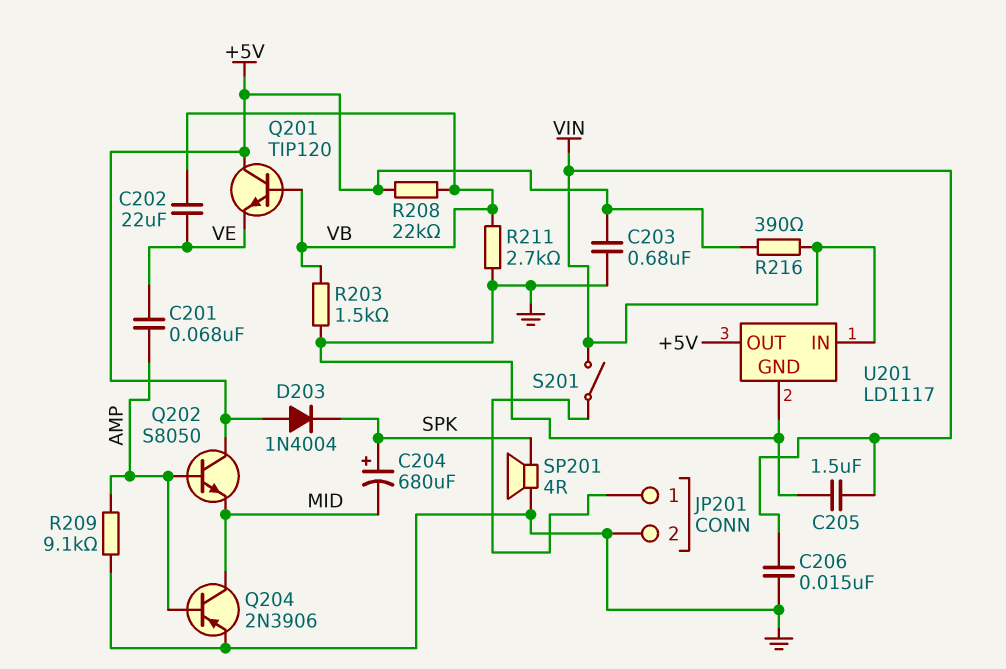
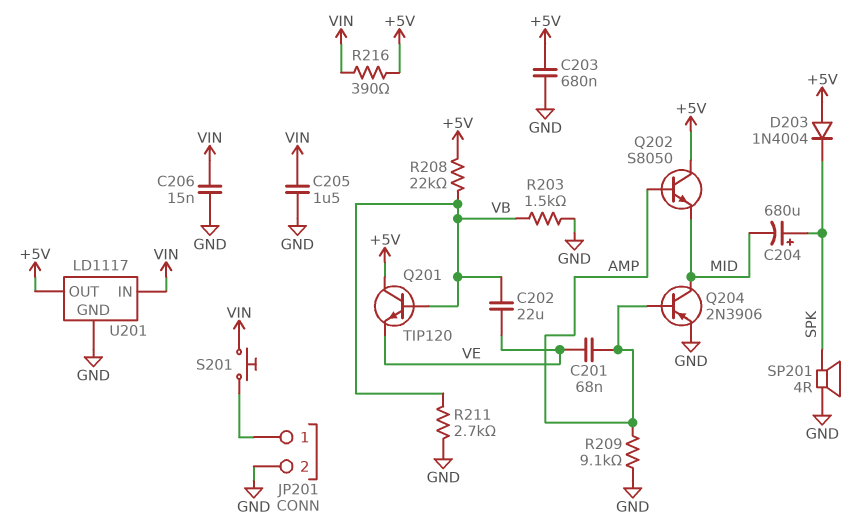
S201: switch (JP201/1, VIN) -> button (JP201/1, VIN)

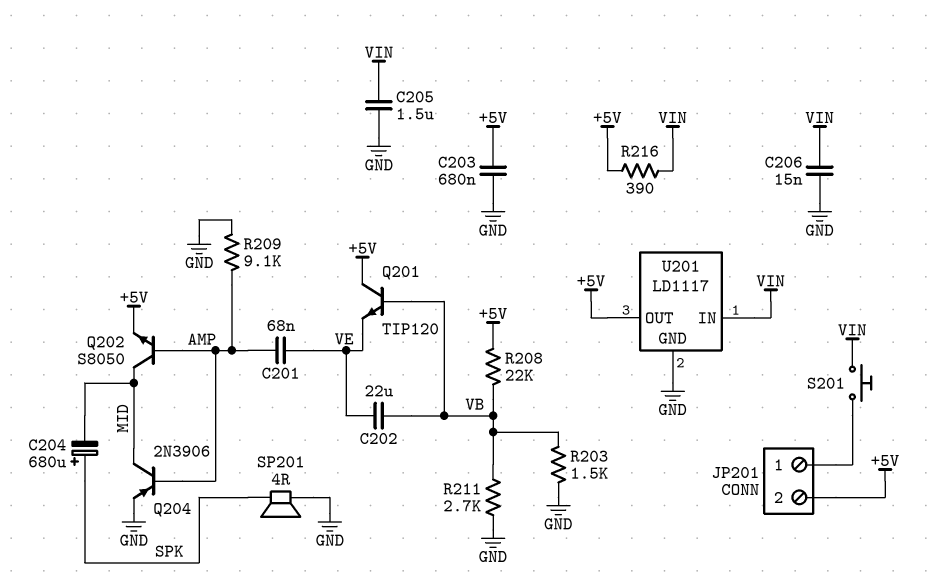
D203: diode 1N4004 (A +5V, K SPK) -> none
JP201 pin 2: GND -> +5V
Q202: NPN S8050 (B AMP, C +5V, E MID) -> NPN S8050 (B AMP, C MID, E +5V)

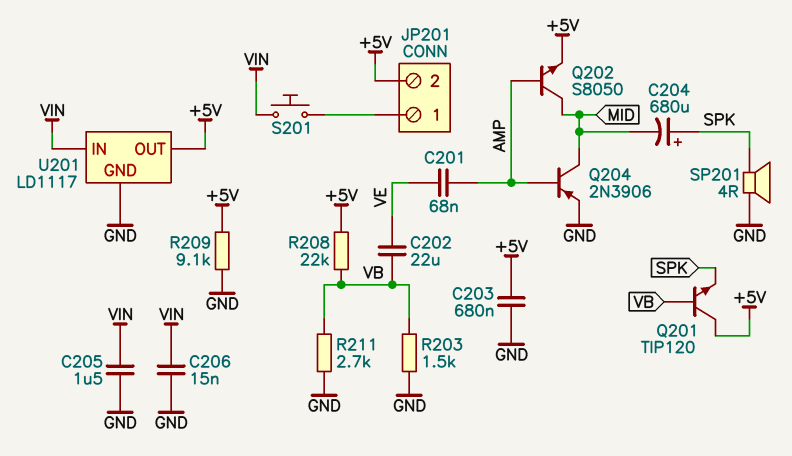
Q201: NPN TIP120 (B VB, C +5V, E VE) -> NPN TIP120 (B VB, C +5V, E SPK)
R209: 9.1k (AMP, GND) -> 9.1k (+5V, GND)
R216: 390 (+5V, VIN) -> none

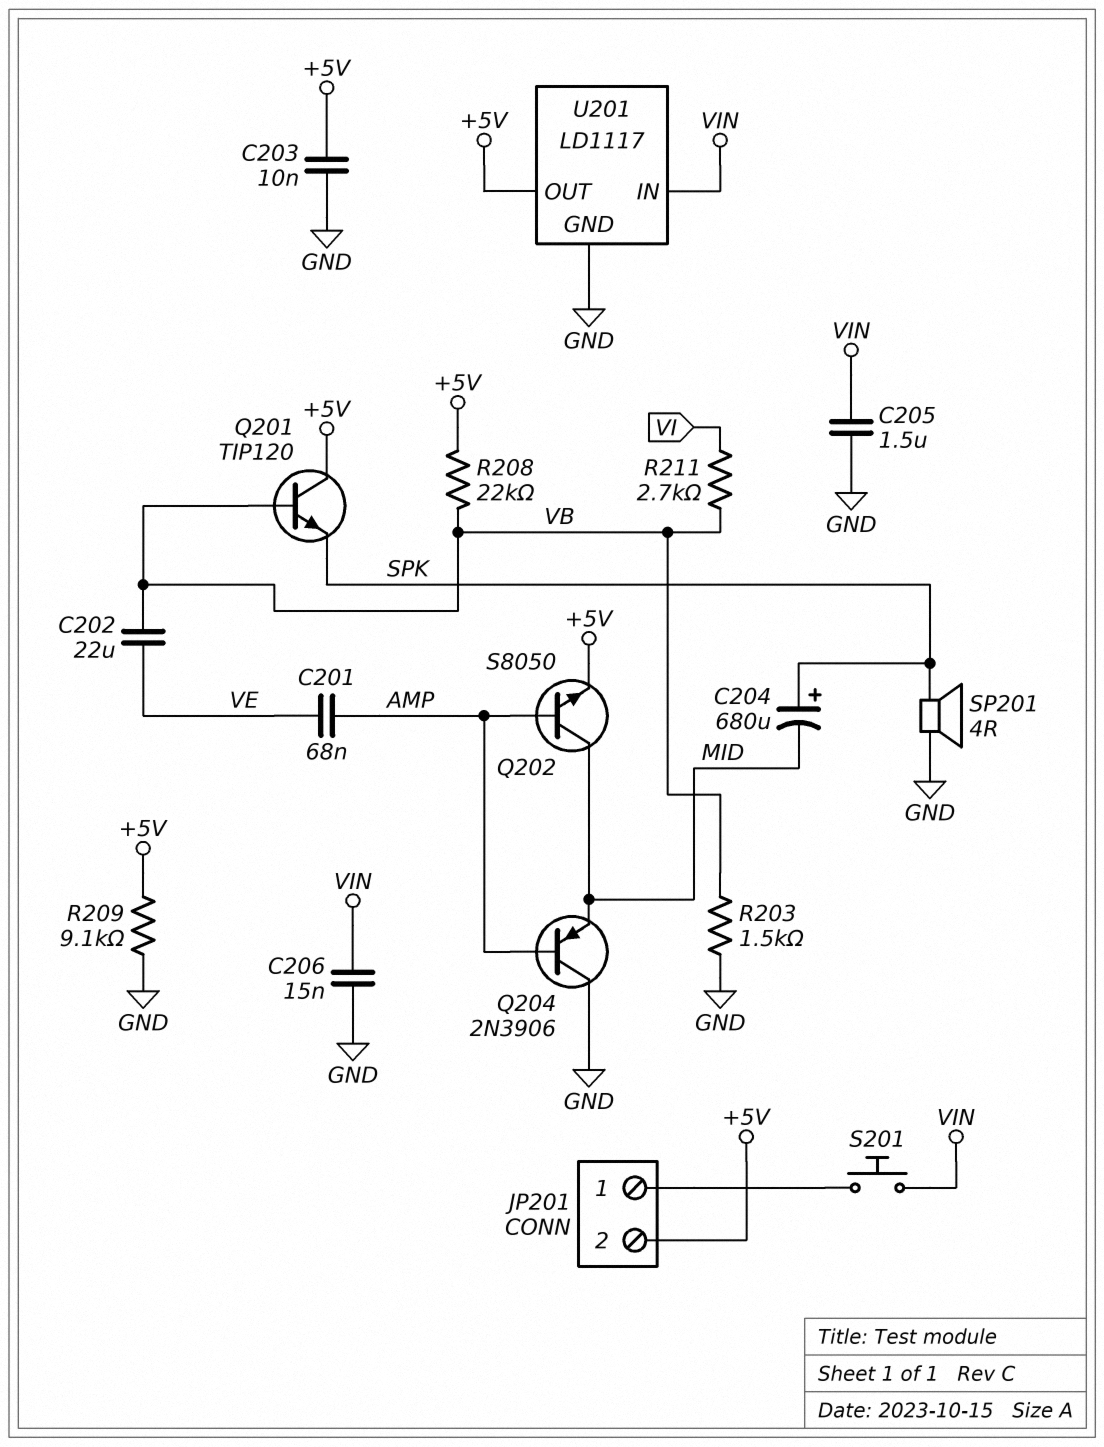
C203: 680nF (+5V, GND) -> 10nF (+5V, GND)
Q204: PNP 2N3906 (B AMP, C MID, E GND) -> PNP 2N3906 (B AMP, C GND, E MID)
R211: 2.7k (GND, VB) -> 2.7k (VB, VI)

